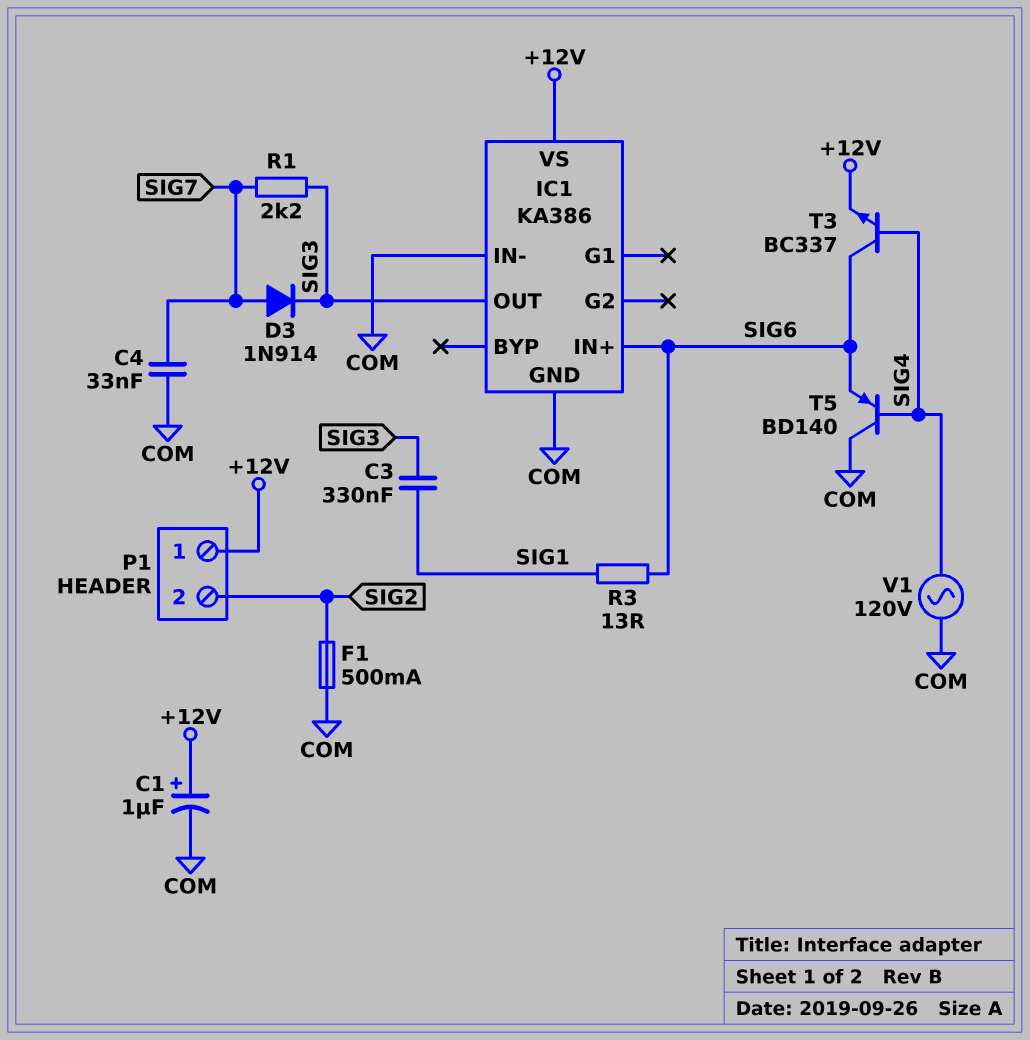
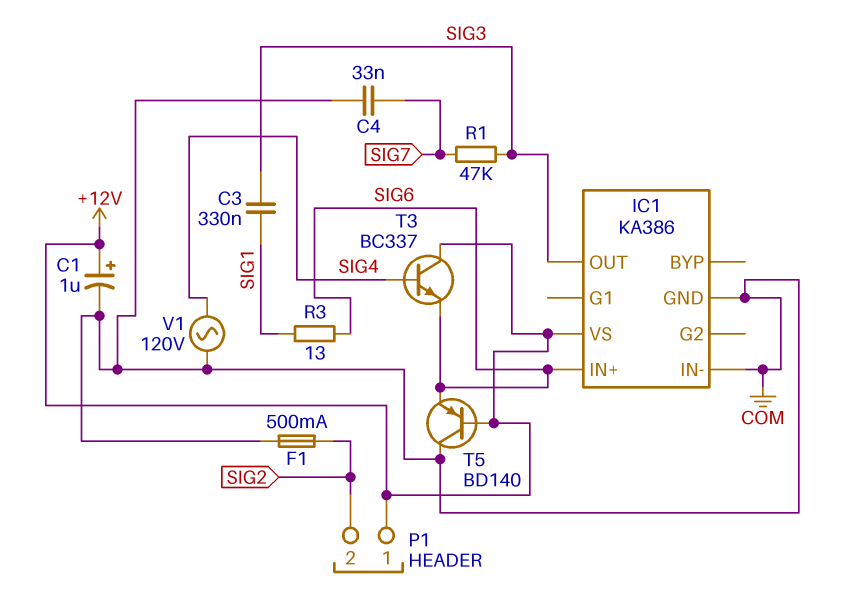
D3: diode 1N914 (A SIG7, K SIG3) -> none
R1: 2.2k (SIG3, SIG7) -> 47k (SIG3, SIG7)
T3: NPN BC337 (B SIG4, C SIG6, E +12V) -> NPN BC337 (B SIG4, C +12V, E SIG6)
T5: PNP BD140 (B SIG4, C COM, E SIG6) -> PNP BD140 (B +12V, C COM, E SIG6)

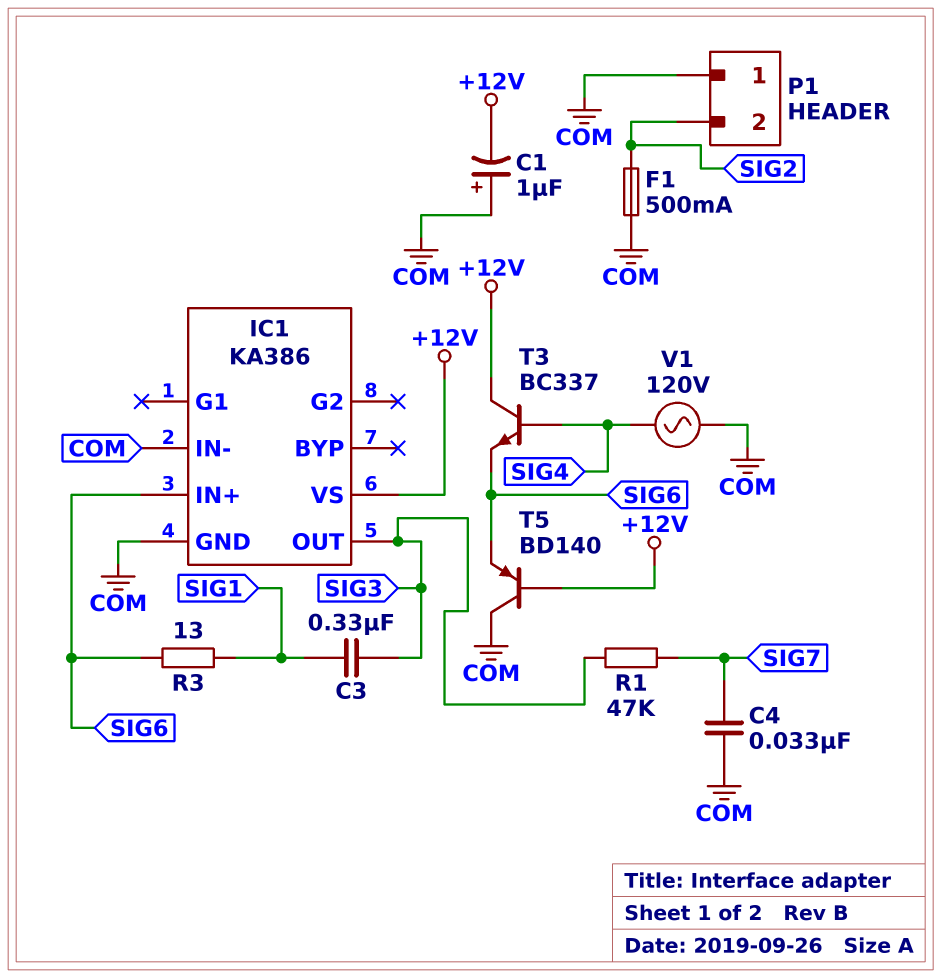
C1: 1uF (plus +12V, minus COM) -> 1uF (plus COM, minus +12V)
P1 pin 1: +12V -> COM

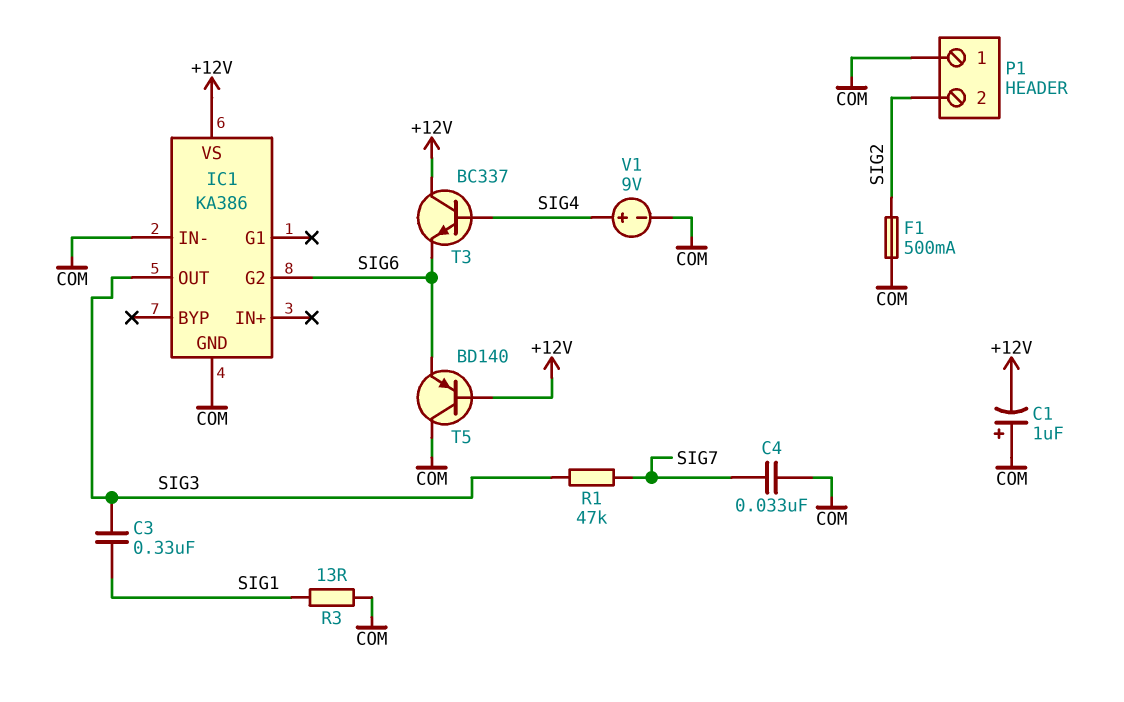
IC1 pin G2: none -> SIG6
IC1 pin IN+: SIG6 -> none
R3: 13 (SIG1, SIG6) -> 13 (COM, SIG1)
V1: AC 120V (COM, SIG4) -> 9V (plus SIG4, minus COM)

